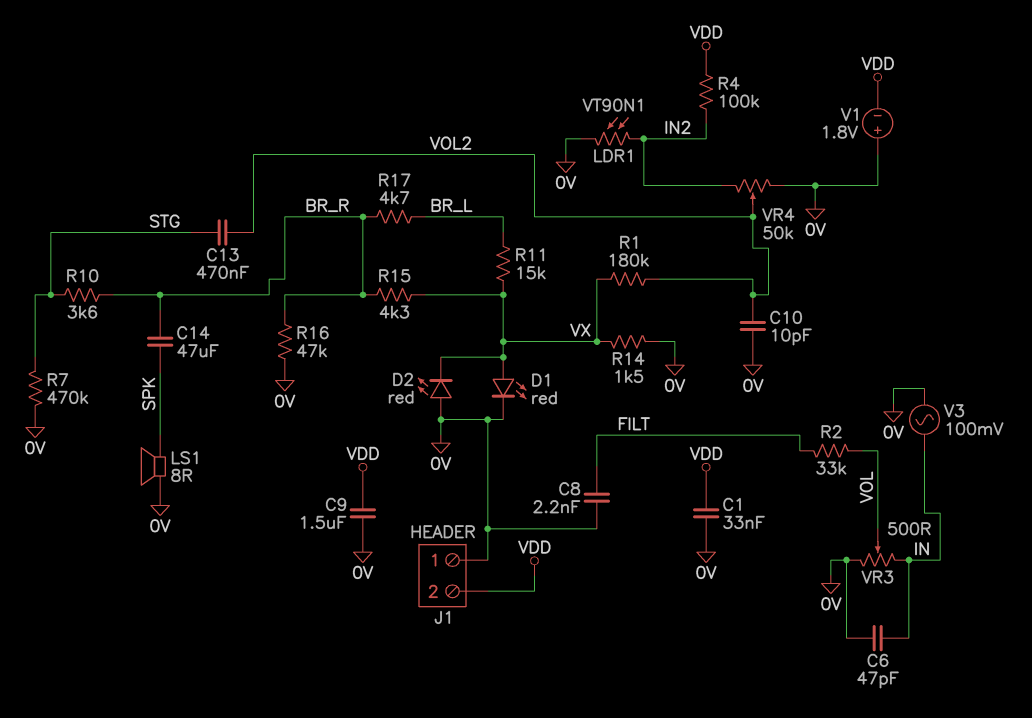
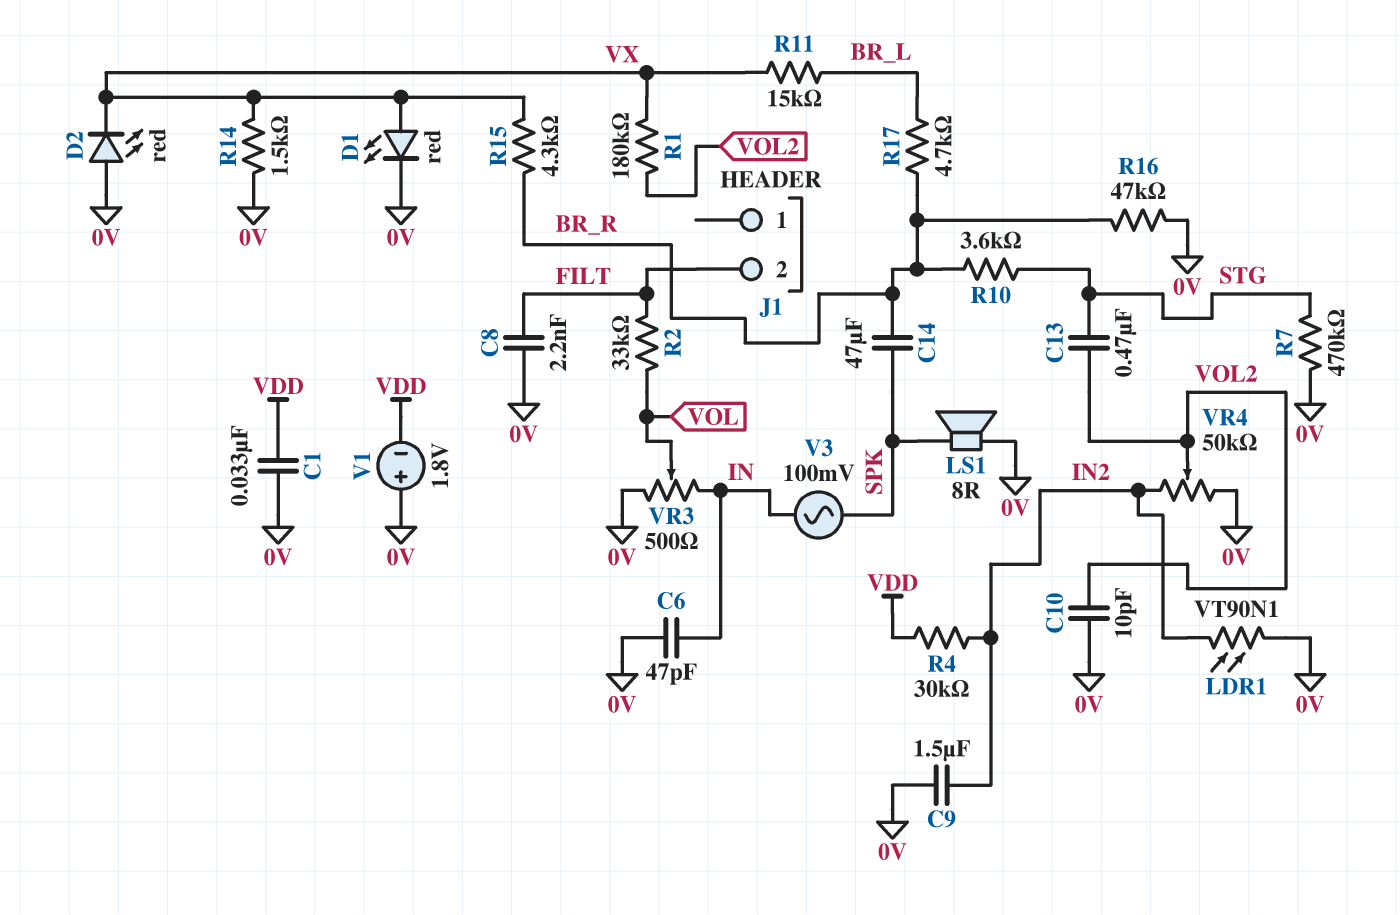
C9: 1.5uF (0V, VDD) -> 1.5uF (0V, IN2)
J1 pin 1: 0V -> none
J1 pin 2: VDD -> FILT
R4: 100k (IN2, VDD) -> 30k (IN2, VDD)
V3: AC 100mV (0V, IN) -> AC 100mV (IN, SPK)

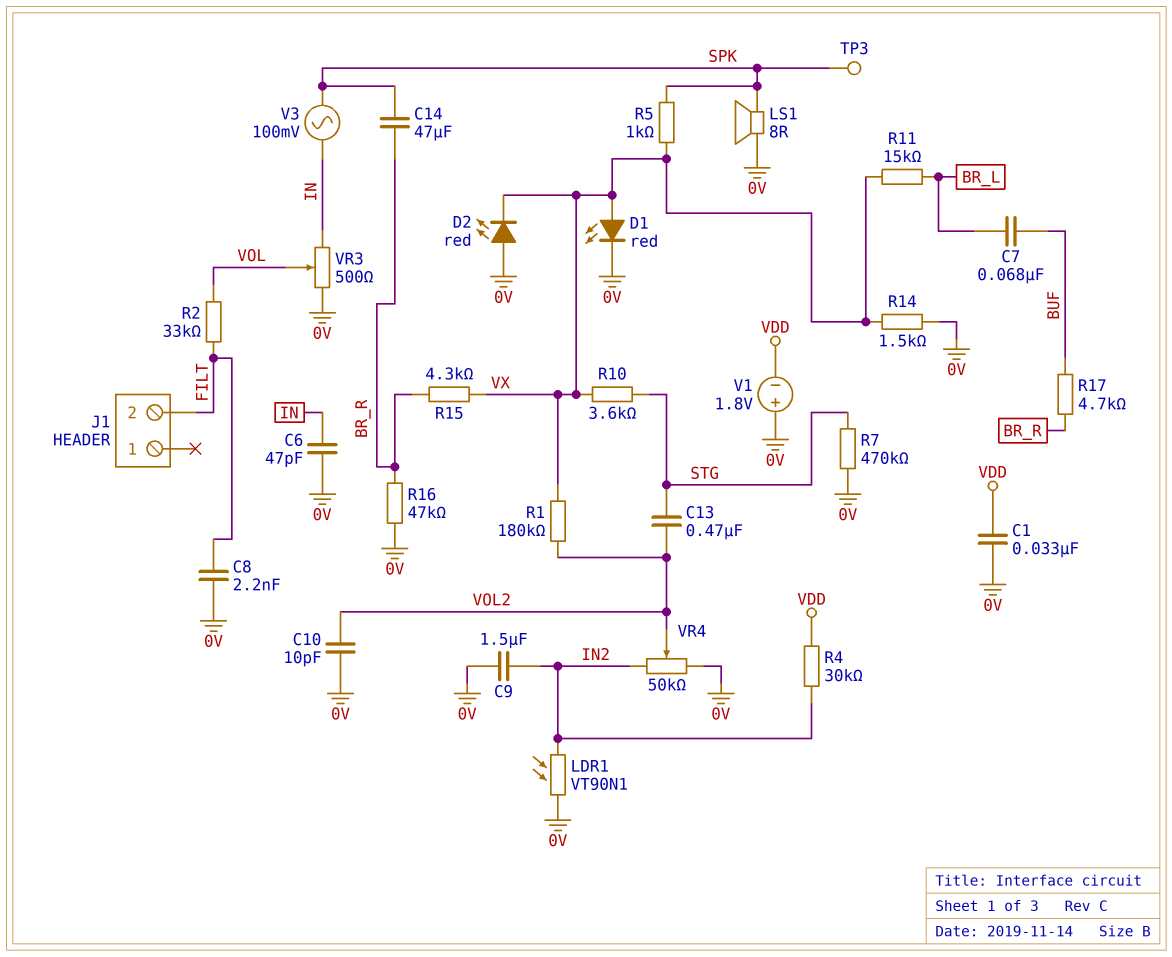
C7: none -> 68nF (BR_L, BUF)
R5: none -> 1k (SPK, VX)
R10: 3.6k (BR_R, STG) -> 3.6k (STG, VX)
R17: 4.7k (BR_L, BR_R) -> 4.7k (BR_R, BUF)
TP3: none -> test point (SPK)

